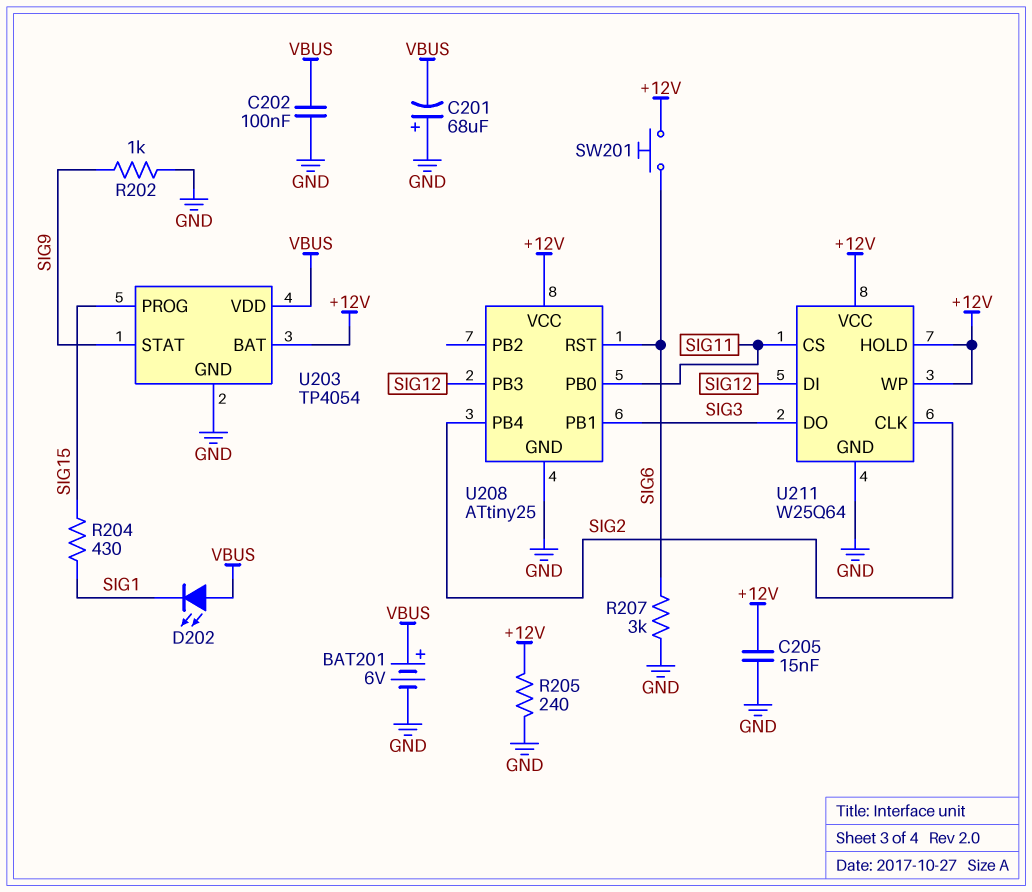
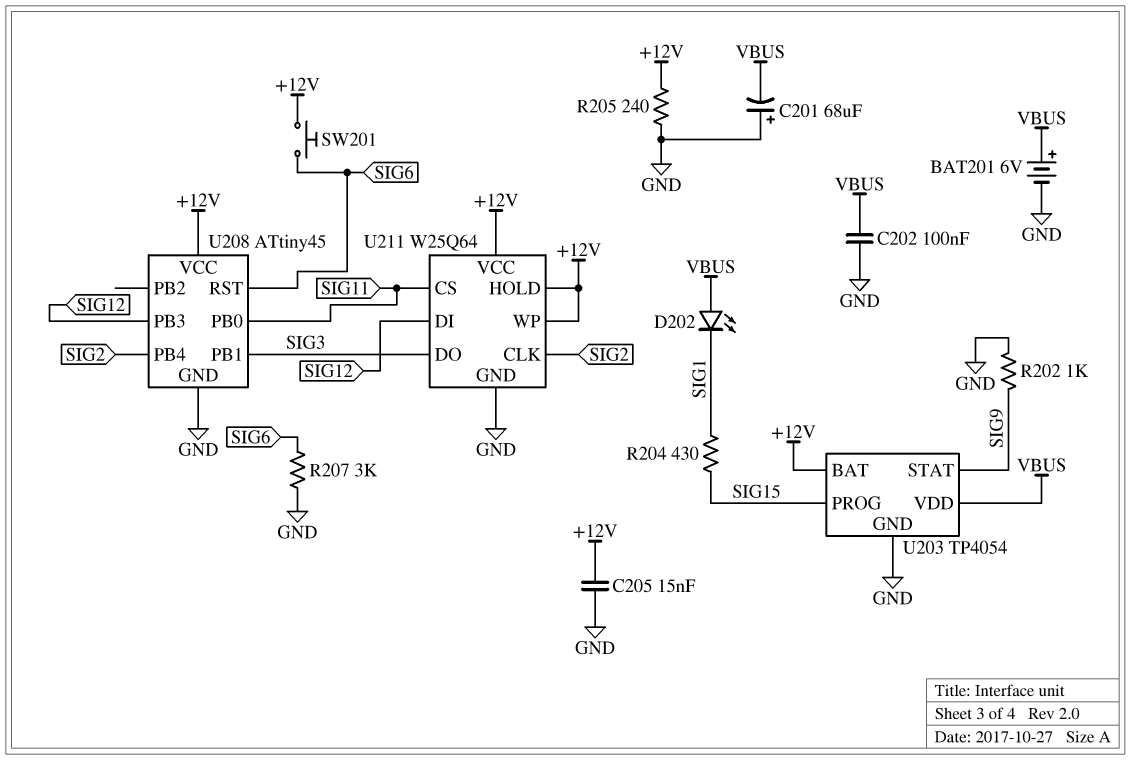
U208: ATtiny25 -> ATtiny45

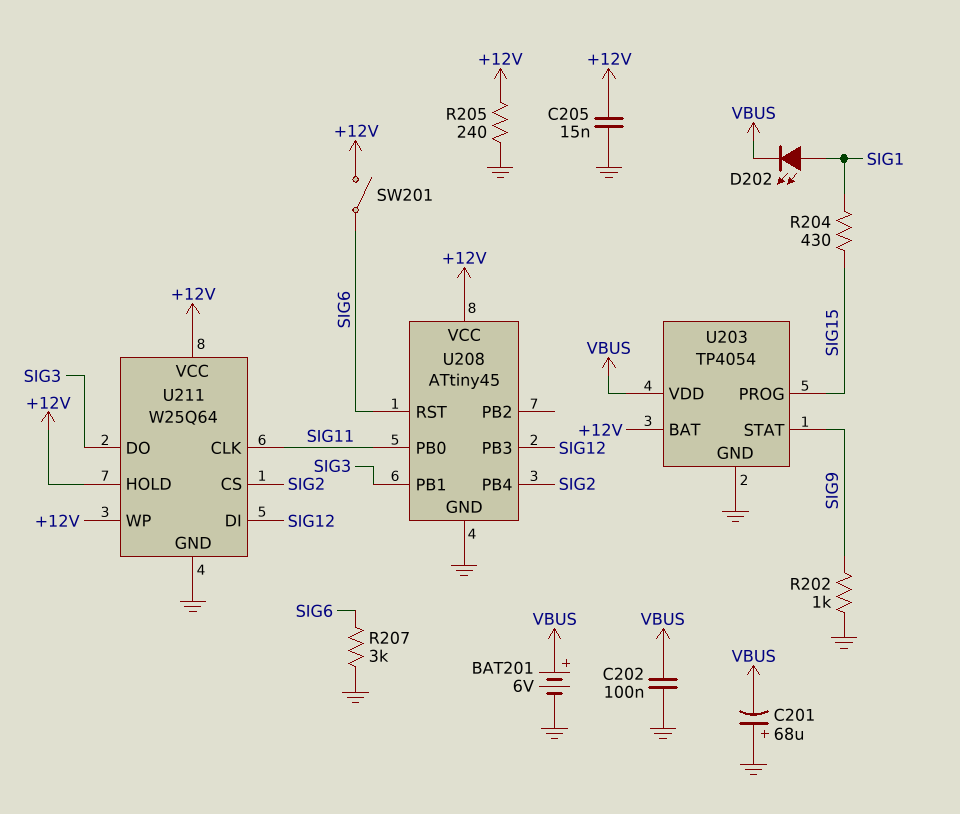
D202: LED (A VBUS, K SIG1) -> LED (A SIG1, K VBUS)
SW201: button (+12V, SIG6) -> switch (+12V, SIG6)
U211 pin CLK: SIG2 -> SIG11
U211 pin CS: SIG11 -> SIG2

